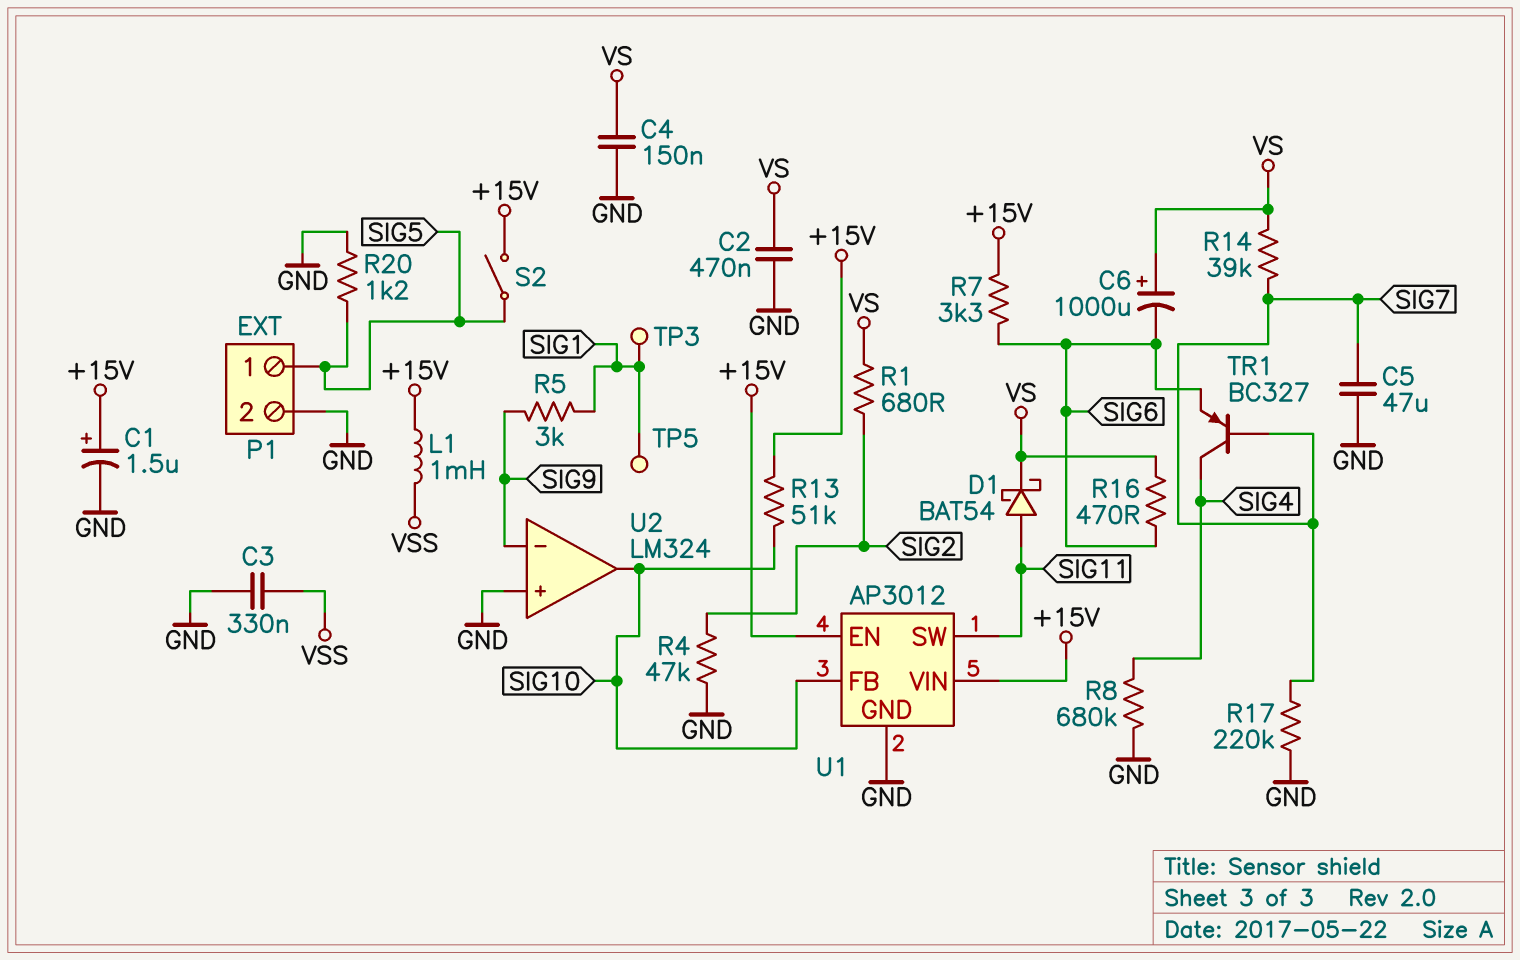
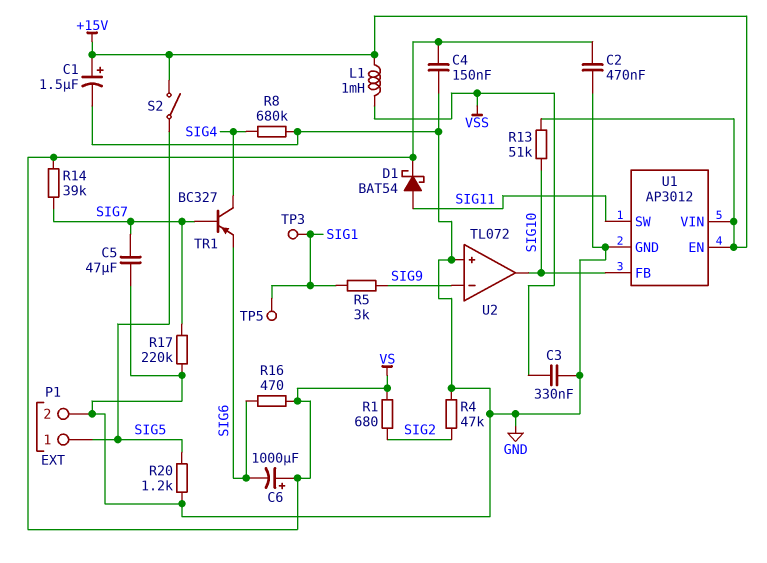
R7: 3.3k (+15V, SIG6) -> none
U2: LM324 -> TL072

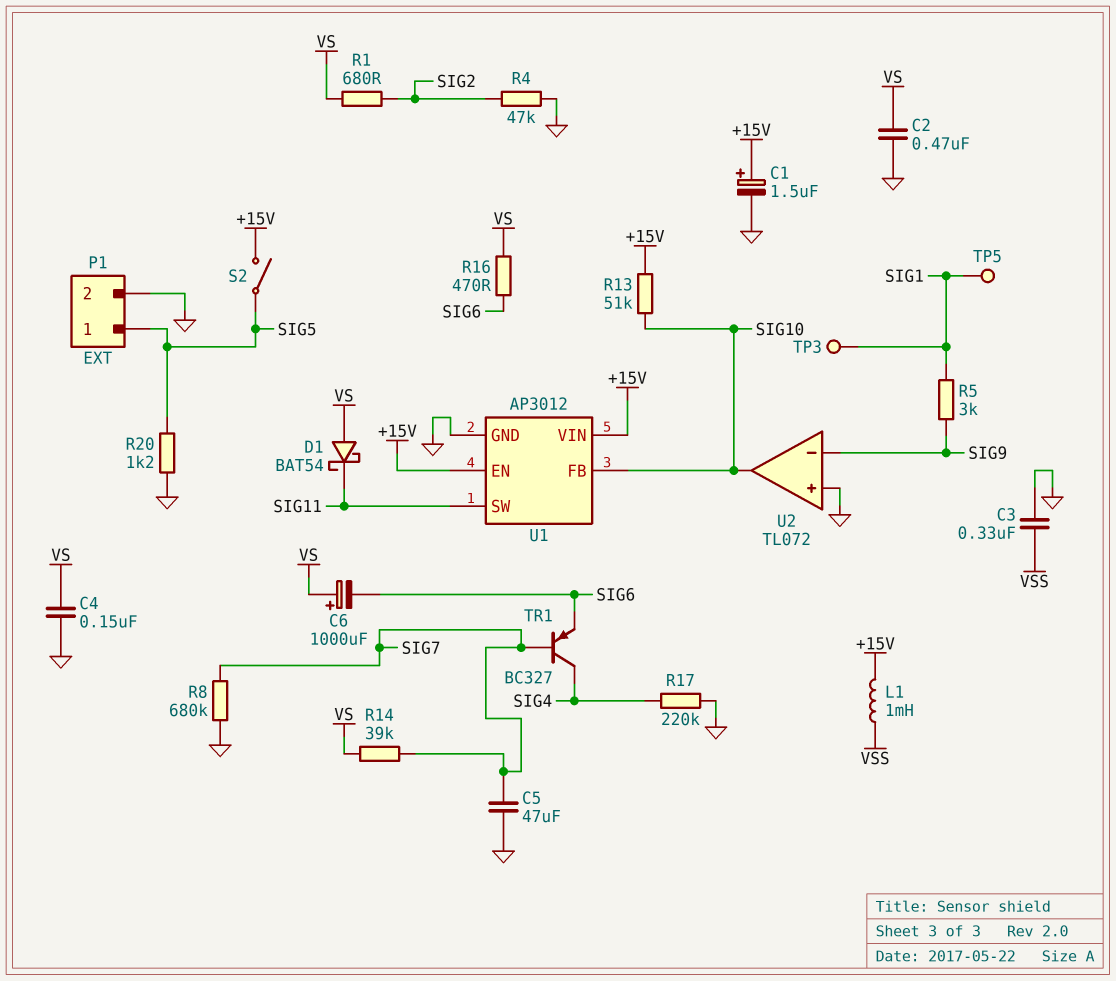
D1: schottky BAT54 (A SIG11, K VS) -> schottky BAT54 (A VS, K SIG11)
R8: 680k (GND, SIG4) -> 680k (GND, SIG7)
R17: 220k (GND, SIG7) -> 220k (GND, SIG4)

